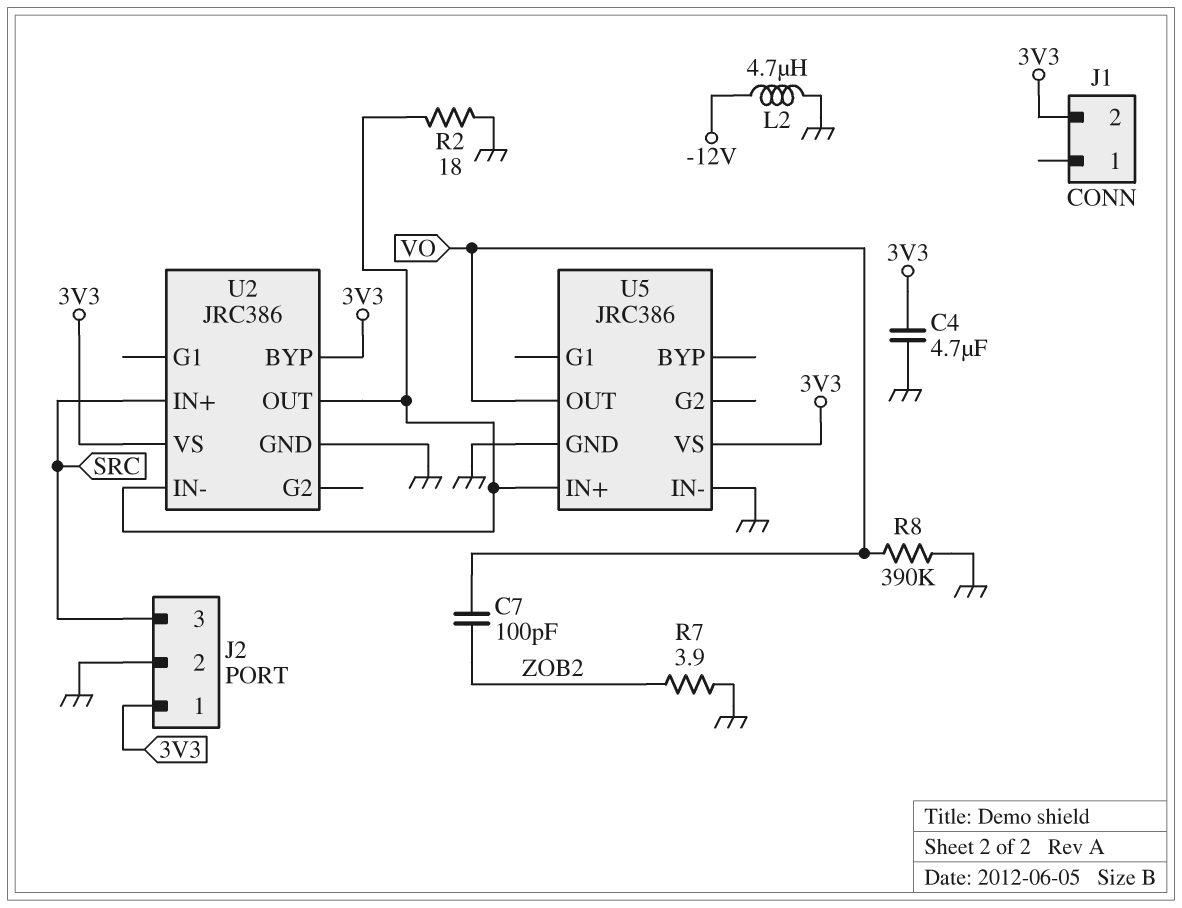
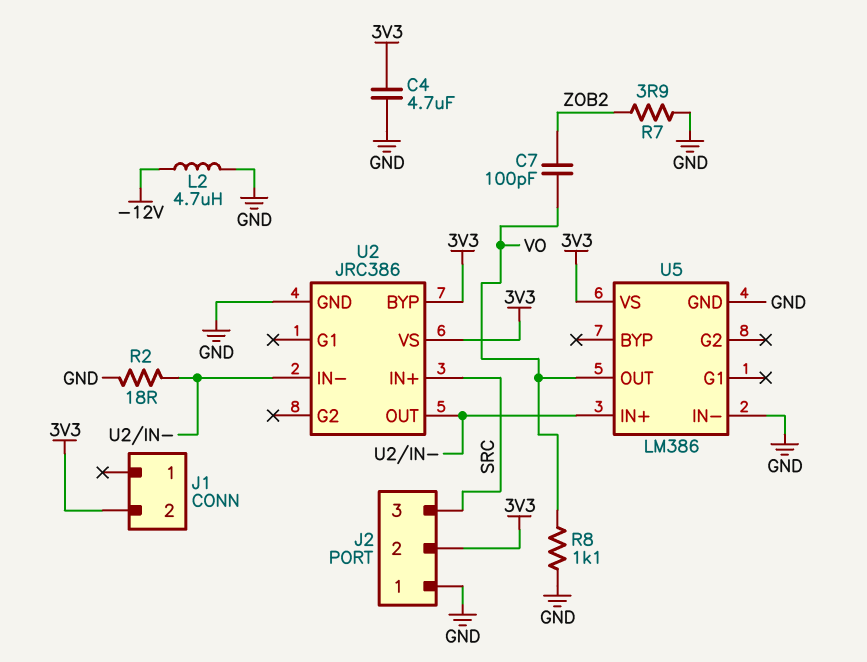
J2 pin 1: 3V3 -> GND
J2 pin 2: GND -> 3V3
R8: 390k (GND, VO) -> 1.1k (GND, VO)
U5: JRC386 -> LM386

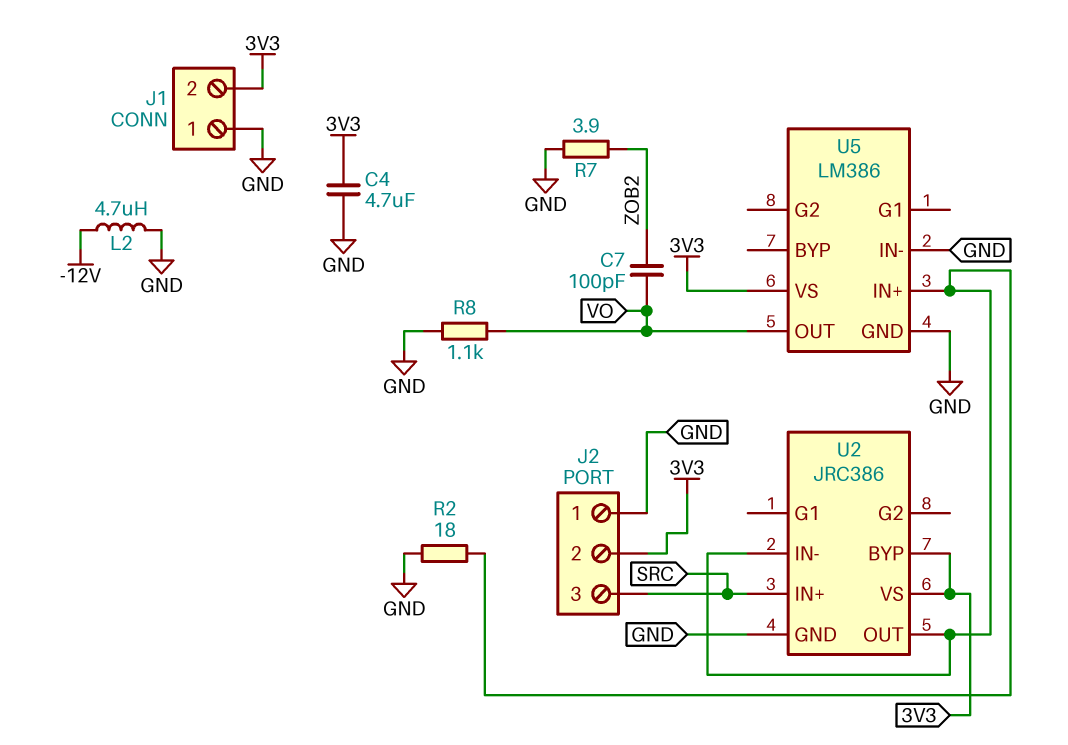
J1 pin 1: none -> GND

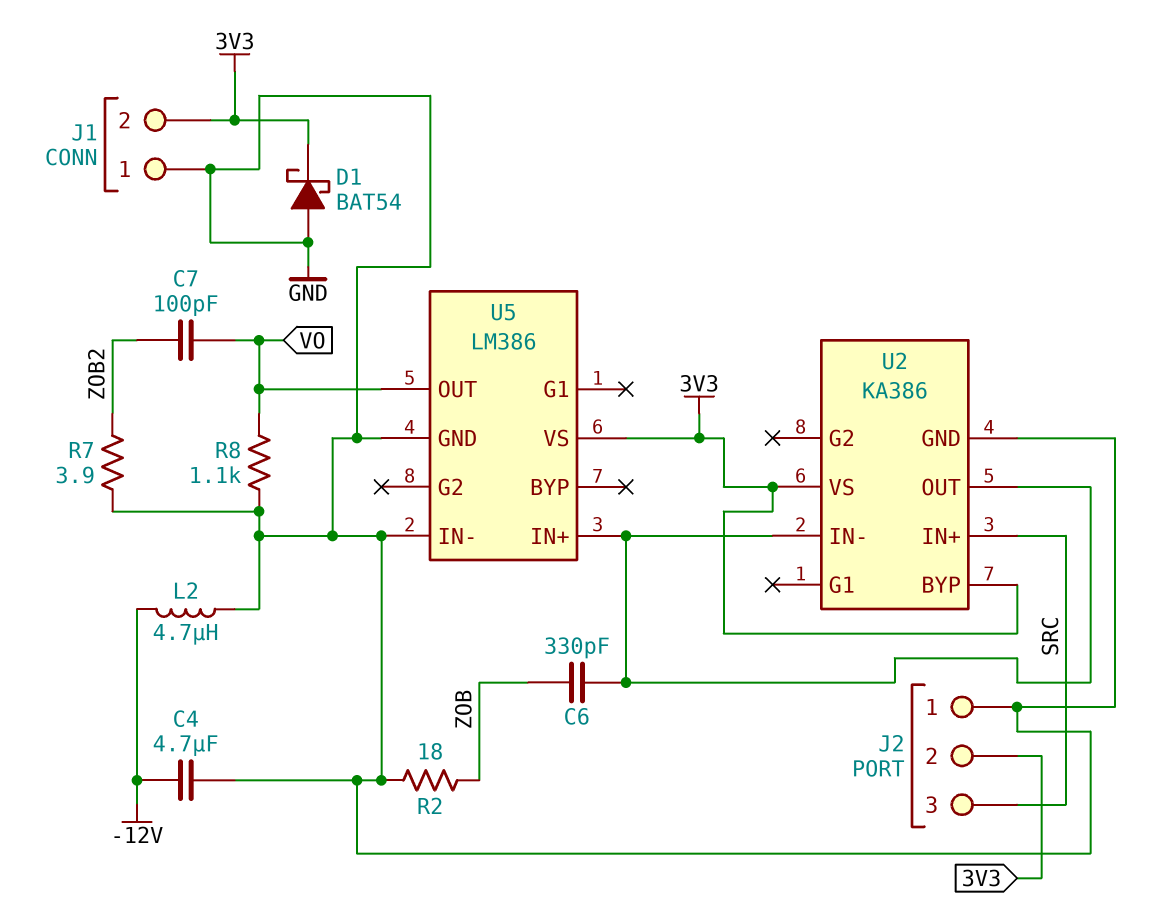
C4: 4.7uF (3V3, GND) -> 4.7uF (-12V, GND)
C6: none -> 330pF (U2/IN-, ZOB)
D1: none -> schottky BAT54 (A GND, K 3V3)
R2: 18 (GND, U2/IN-) -> 18 (GND, ZOB)
U2: JRC386 -> KA386

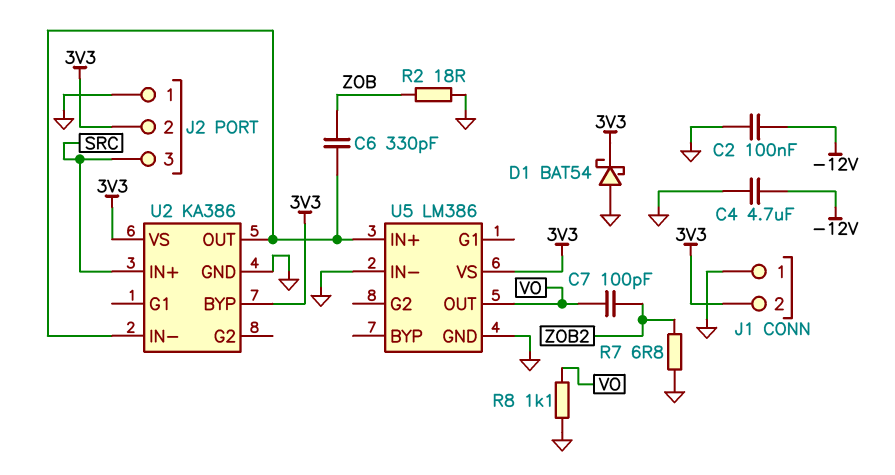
C2: none -> 100nF (-12V, GND)
L2: 4.7uH (-12V, GND) -> none
R7: 3.9 (GND, ZOB2) -> 6.8 (GND, ZOB2)

